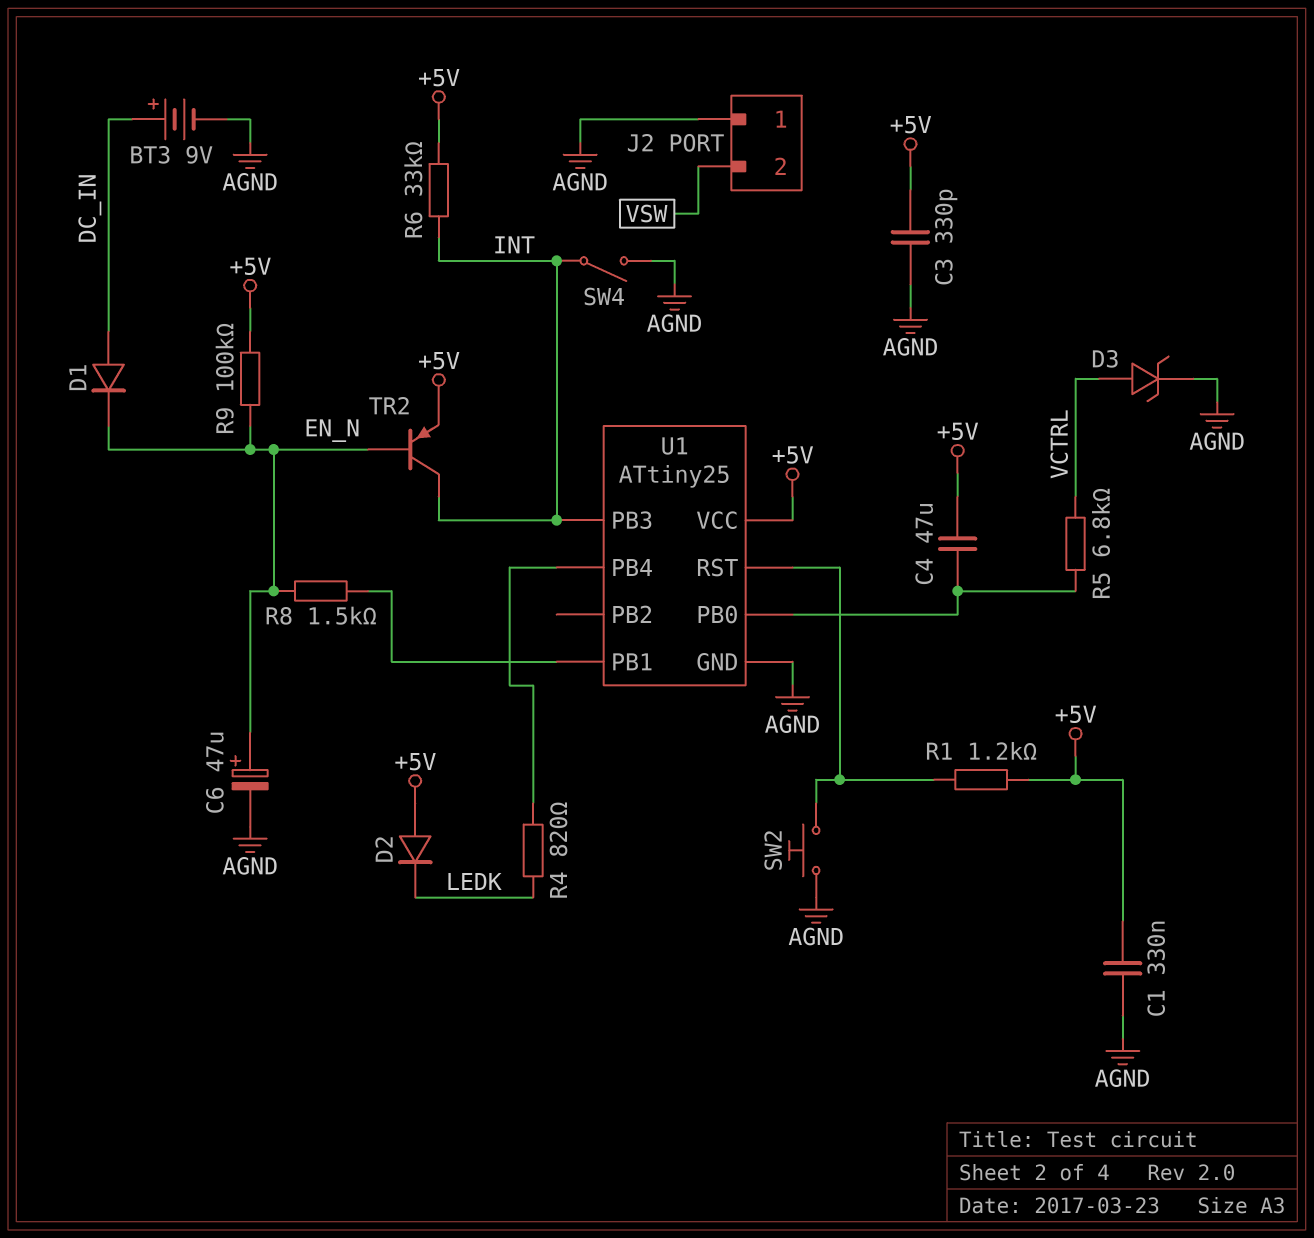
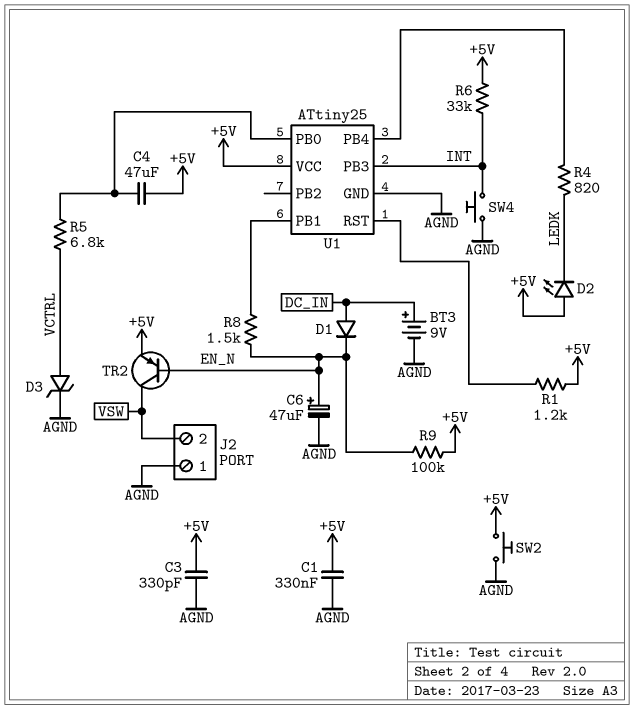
D2: diode (A +5V, K LEDK) -> LED (A +5V, K LEDK)
SW2: button (AGND, U1/RST) -> button (+5V, AGND)
SW4: switch (AGND, INT) -> button (AGND, INT)
TR2: PNP (B EN_N, C INT, E +5V) -> PNP (B EN_N, C VSW, E +5V)

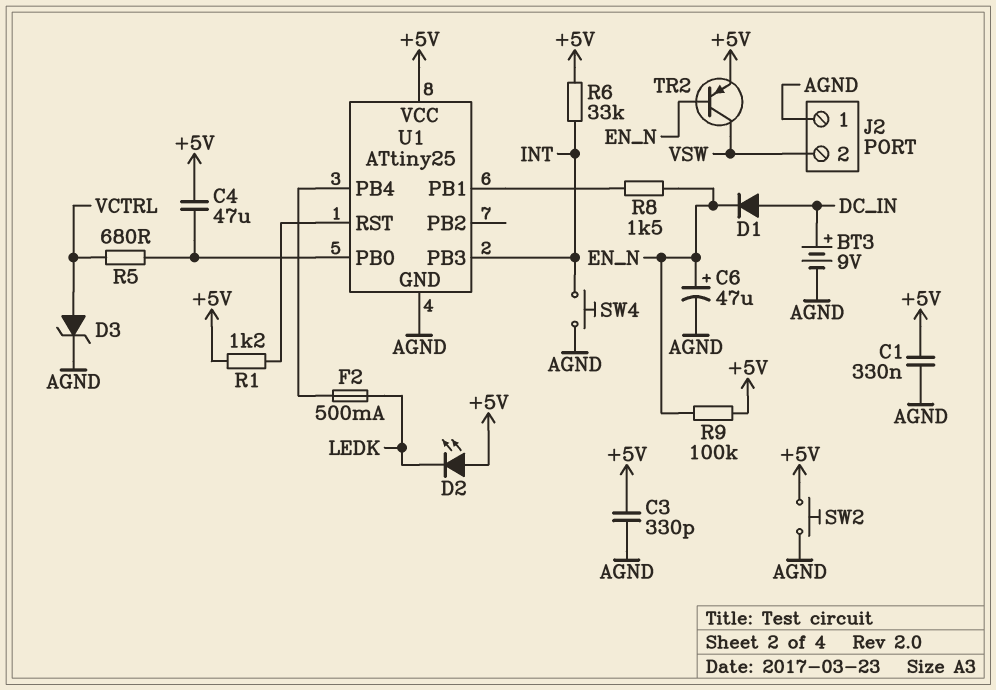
F2: none -> 500mA (LEDK, U1/PB4)
R4: 820 (LEDK, U1/PB4) -> none
R5: 6.8k (U1/PB0, VCTRL) -> 680 (U1/PB0, VCTRL)

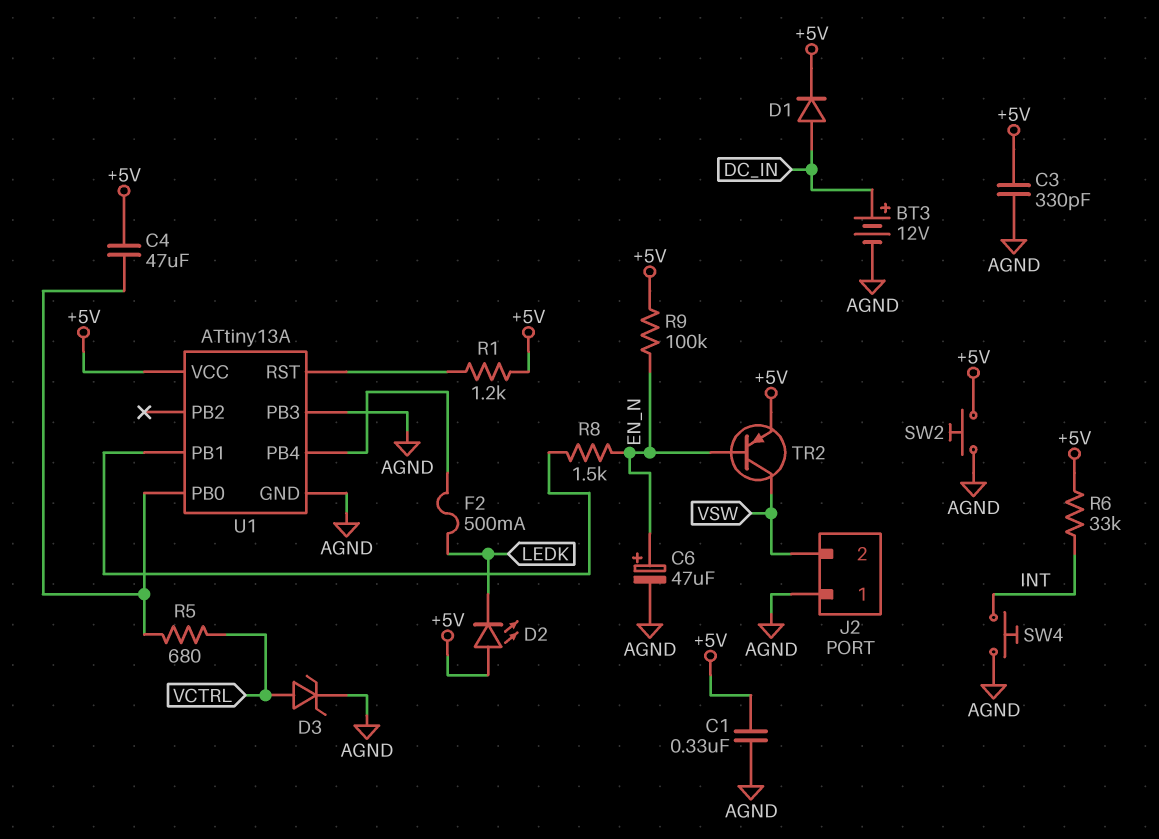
BT3: 9V (plus DC_IN, minus AGND) -> 12V (plus DC_IN, minus AGND)
D1: diode (A DC_IN, K EN_N) -> diode (A DC_IN, K +5V)
U1: ATtiny25 -> ATtiny13A
U1 pin PB3: INT -> AGND

